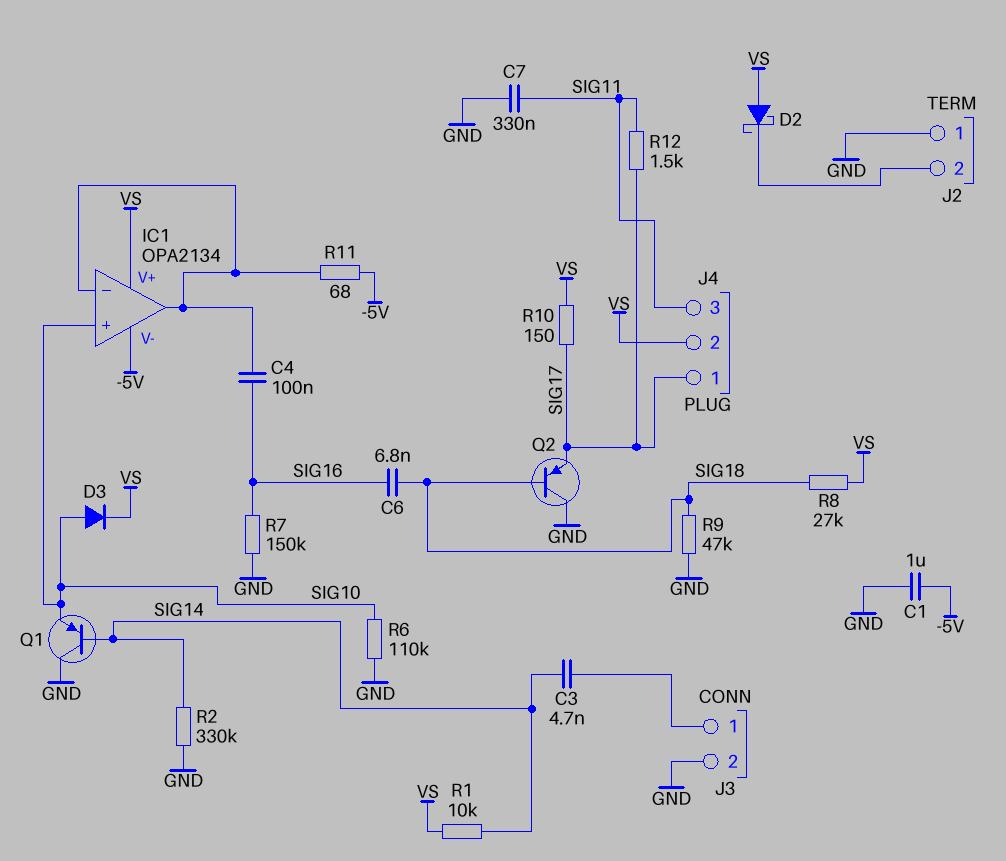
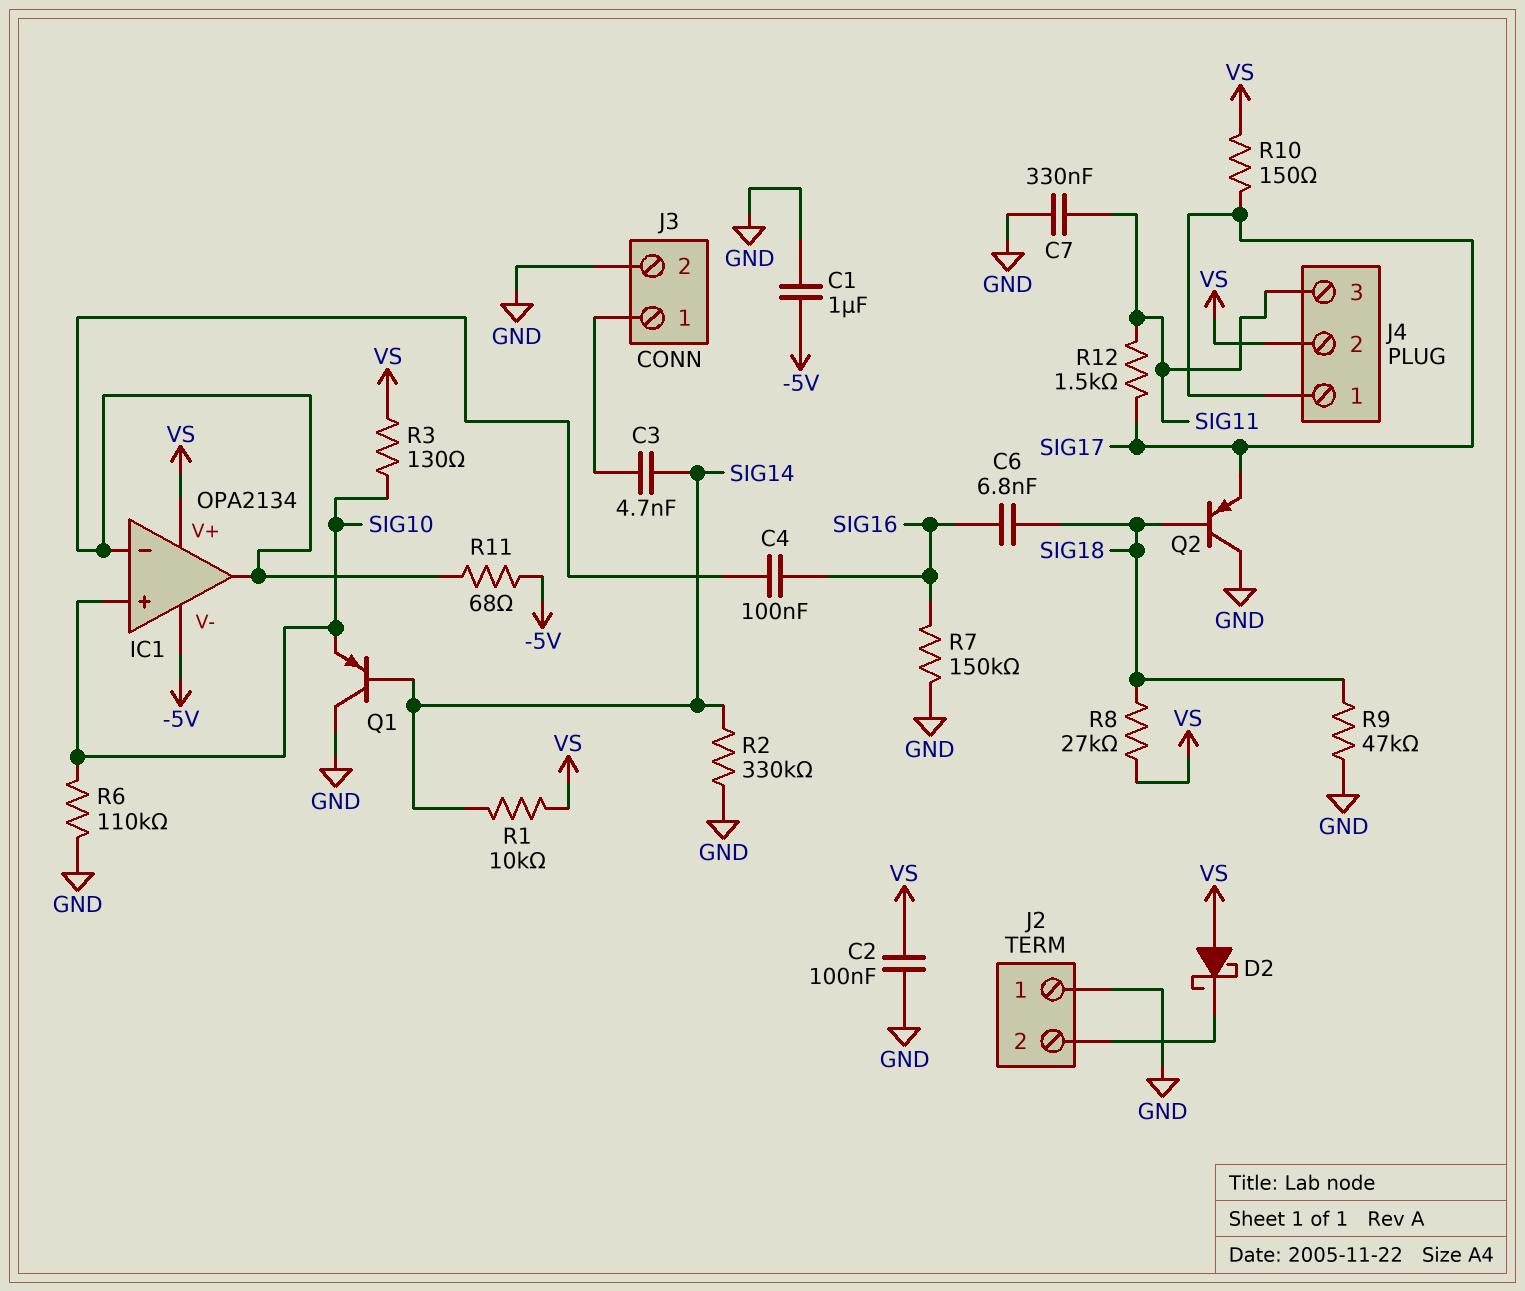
C2: none -> 100nF (GND, VS)
D3: diode (A SIG10, K VS) -> none
R3: none -> 130 (SIG10, VS)

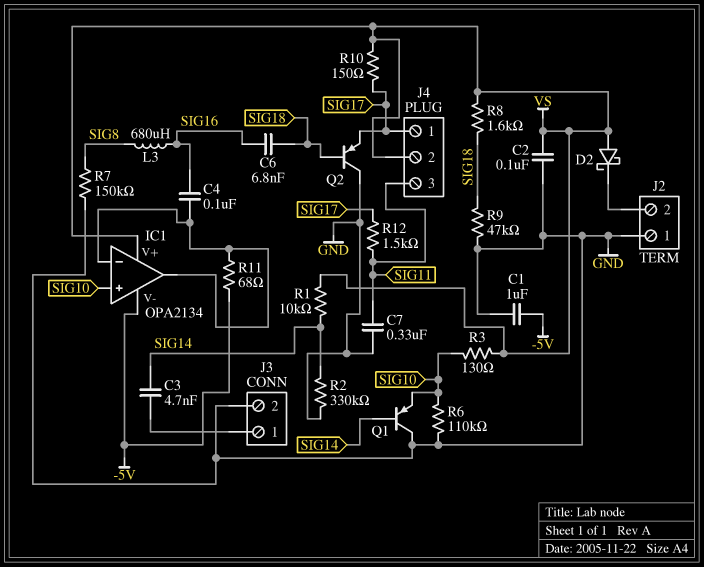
L3: none -> 680uH (SIG8, SIG16)
R7: 150k (GND, SIG16) -> 150k (GND, SIG8)
R8: 27k (SIG18, VS) -> 1.6k (SIG18, VS)

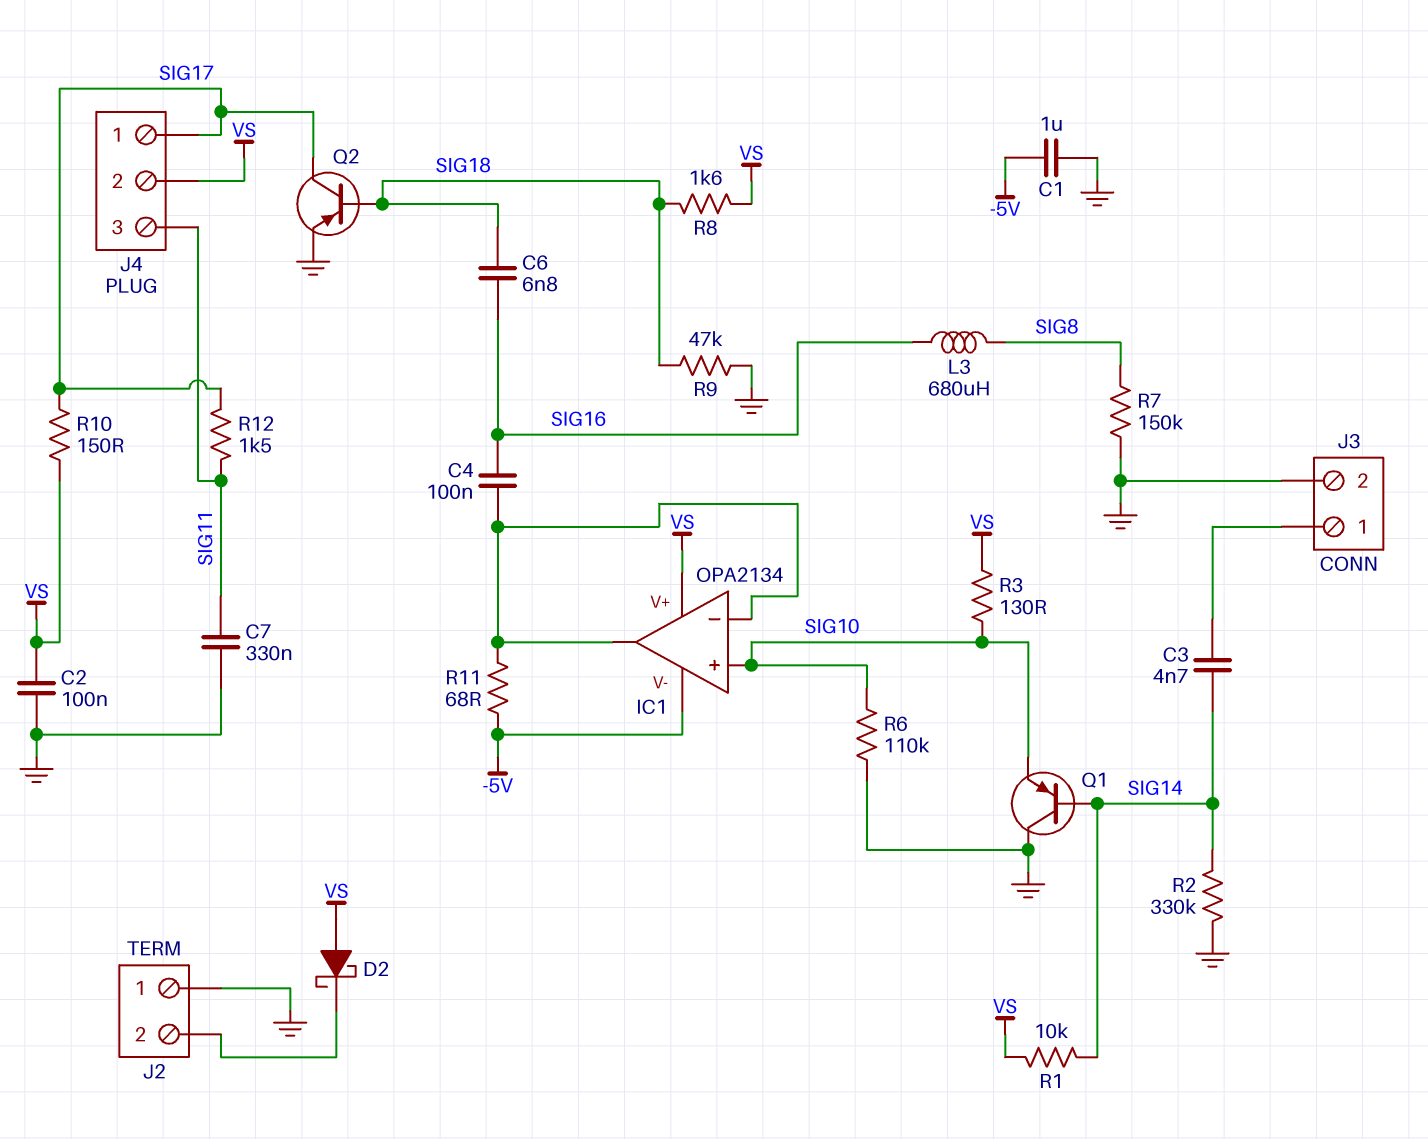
Q2: PNP (B SIG18, C GND, E SIG17) -> PNP (B SIG18, C SIG17, E GND)

